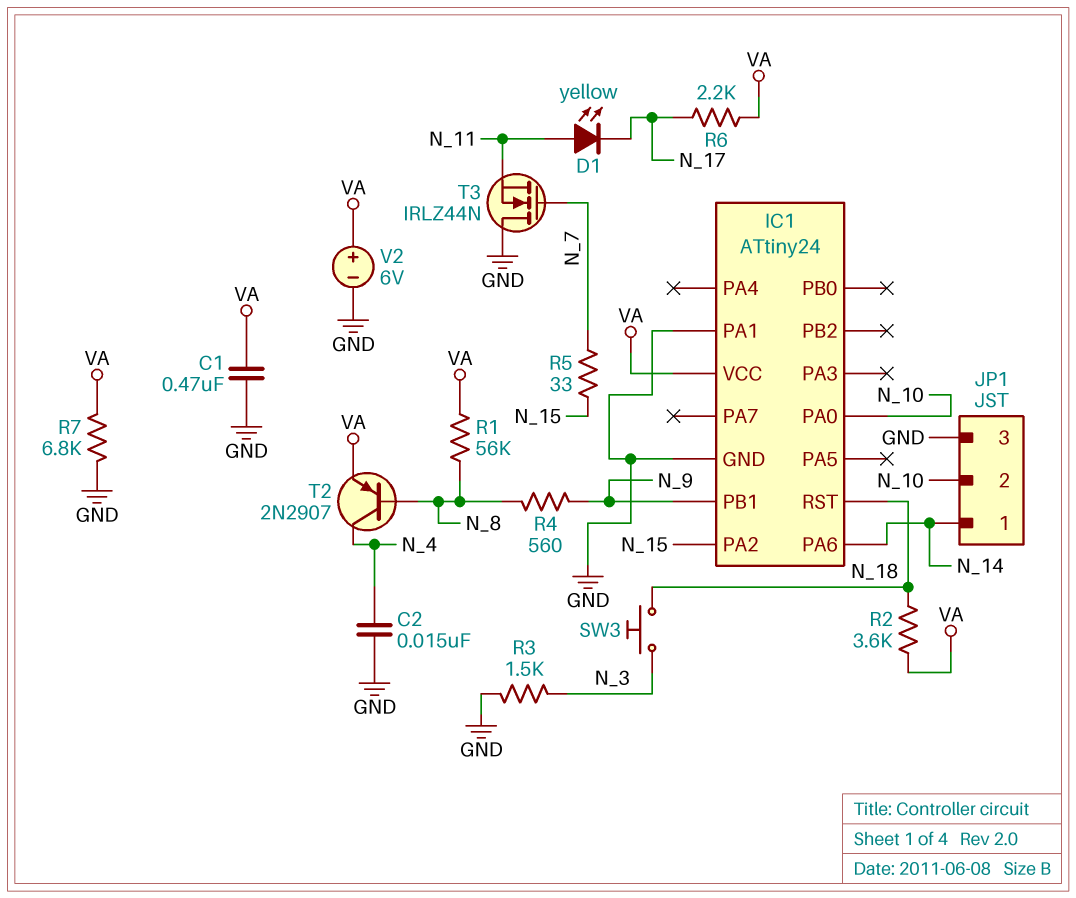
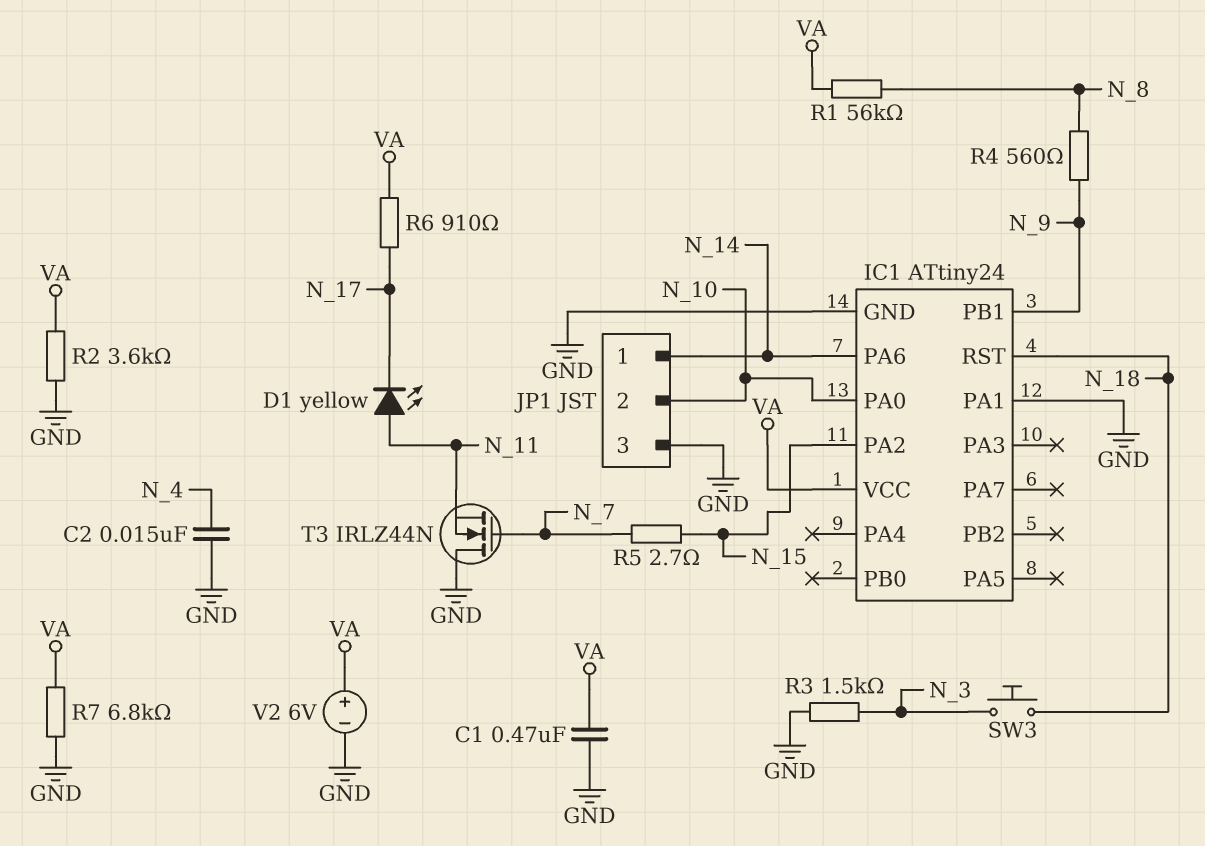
R2: 3.6k (N_18, VA) -> 3.6k (GND, VA)
R5: 33 (N_7, N_15) -> 2.7 (N_7, N_15)
R6: 2.2k (N_17, VA) -> 910 (N_17, VA)
T2: PNP 2N2907 (B N_8, C N_4, E VA) -> none

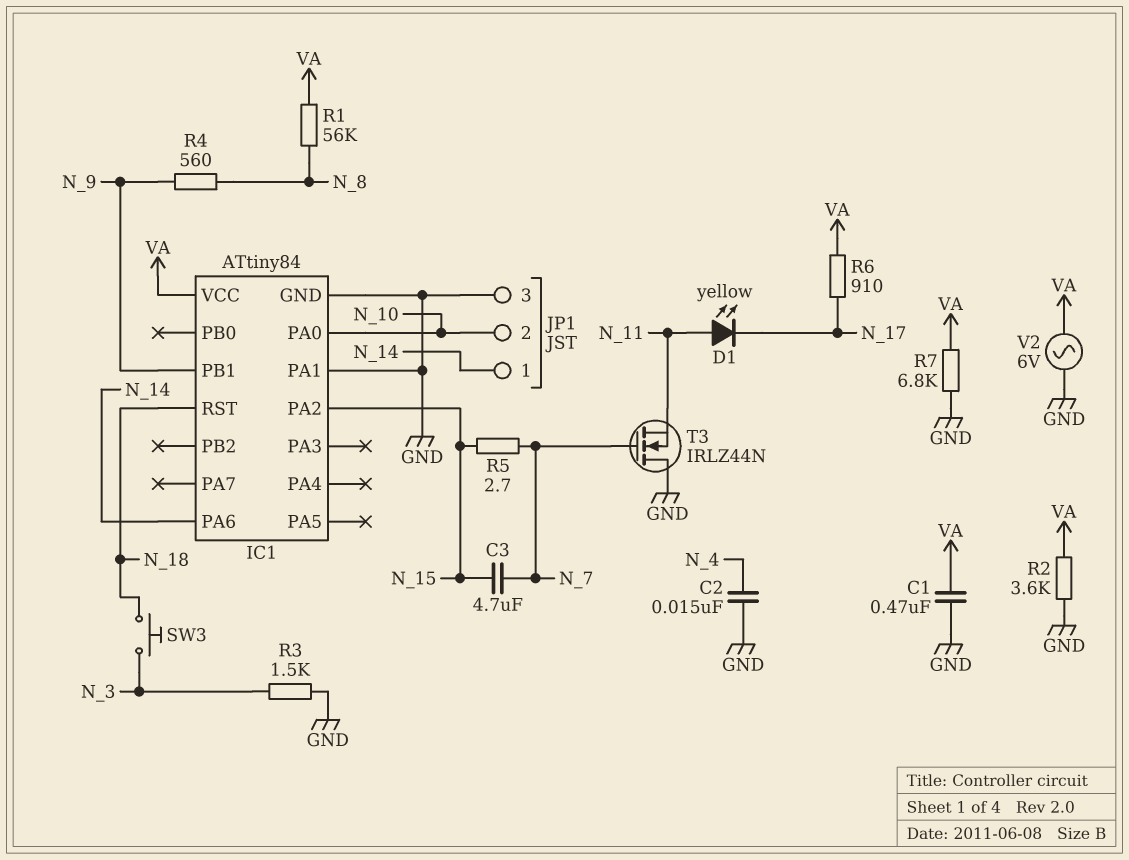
C3: none -> 4.7uF (N_7, N_15)
IC1: ATtiny24 -> ATtiny84
V2: 6V (plus VA, minus GND) -> AC 6V (GND, VA)

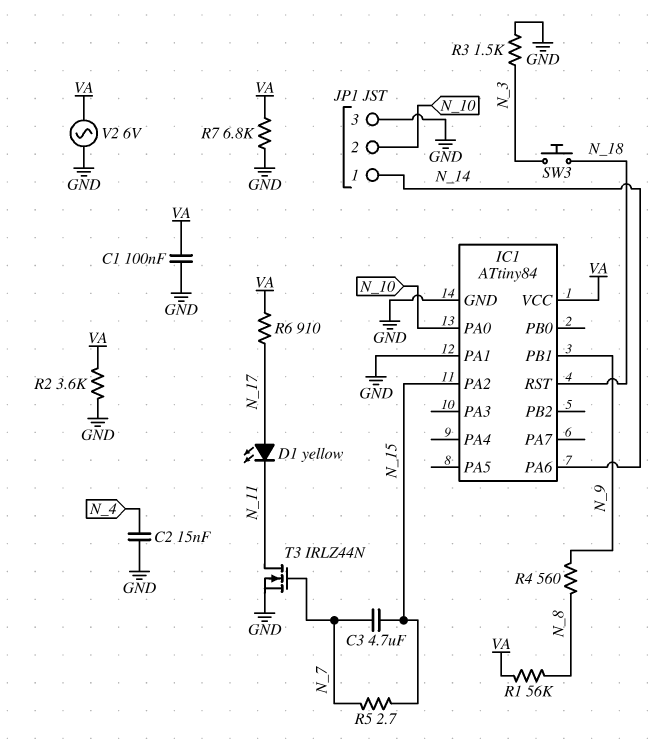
C1: 470nF (GND, VA) -> 100nF (GND, VA)
D1: LED yellow (A N_11, K N_17) -> LED yellow (A N_17, K N_11)
T3: NMOS IRLZ44N (G N_7, D GND, S N_11) -> NMOS IRLZ44N (G N_7, D N_11, S GND)

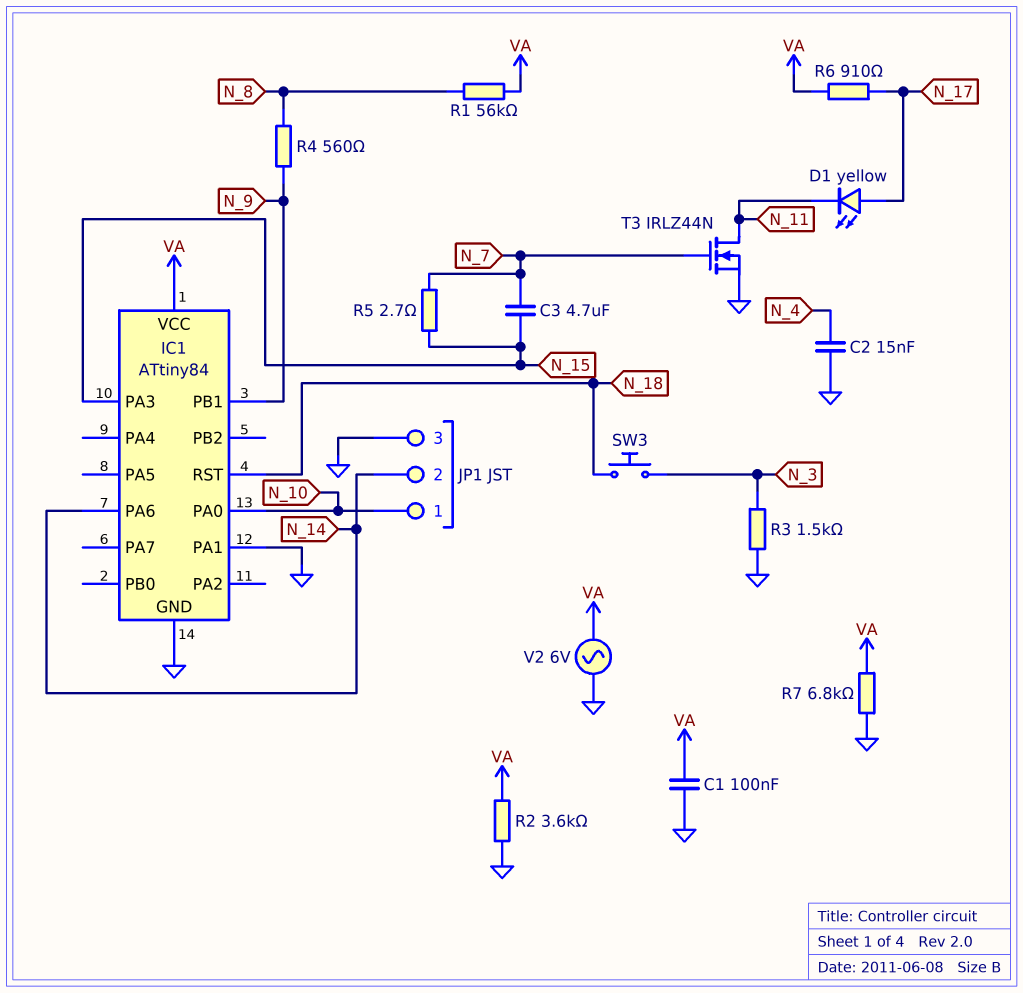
IC1 pin PA2: N_15 -> none
IC1 pin PA3: none -> N_15
JP1 pin 1: N_14 -> N_10
JP1 pin 2: N_10 -> N_14

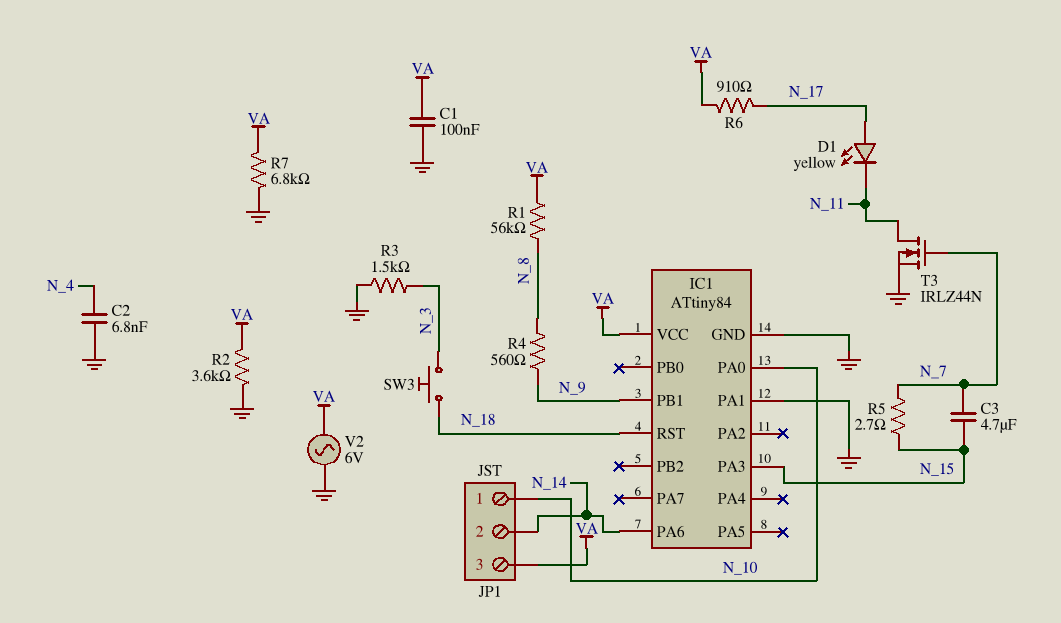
C2: 15nF (GND, N_4) -> 6.8nF (GND, N_4)
JP1 pin 3: GND -> VA

